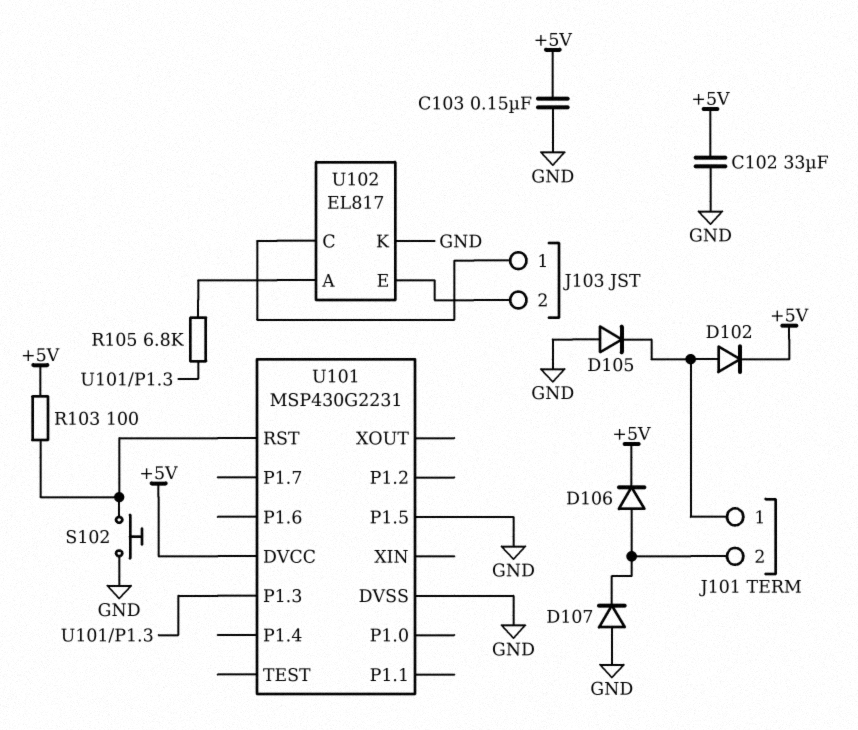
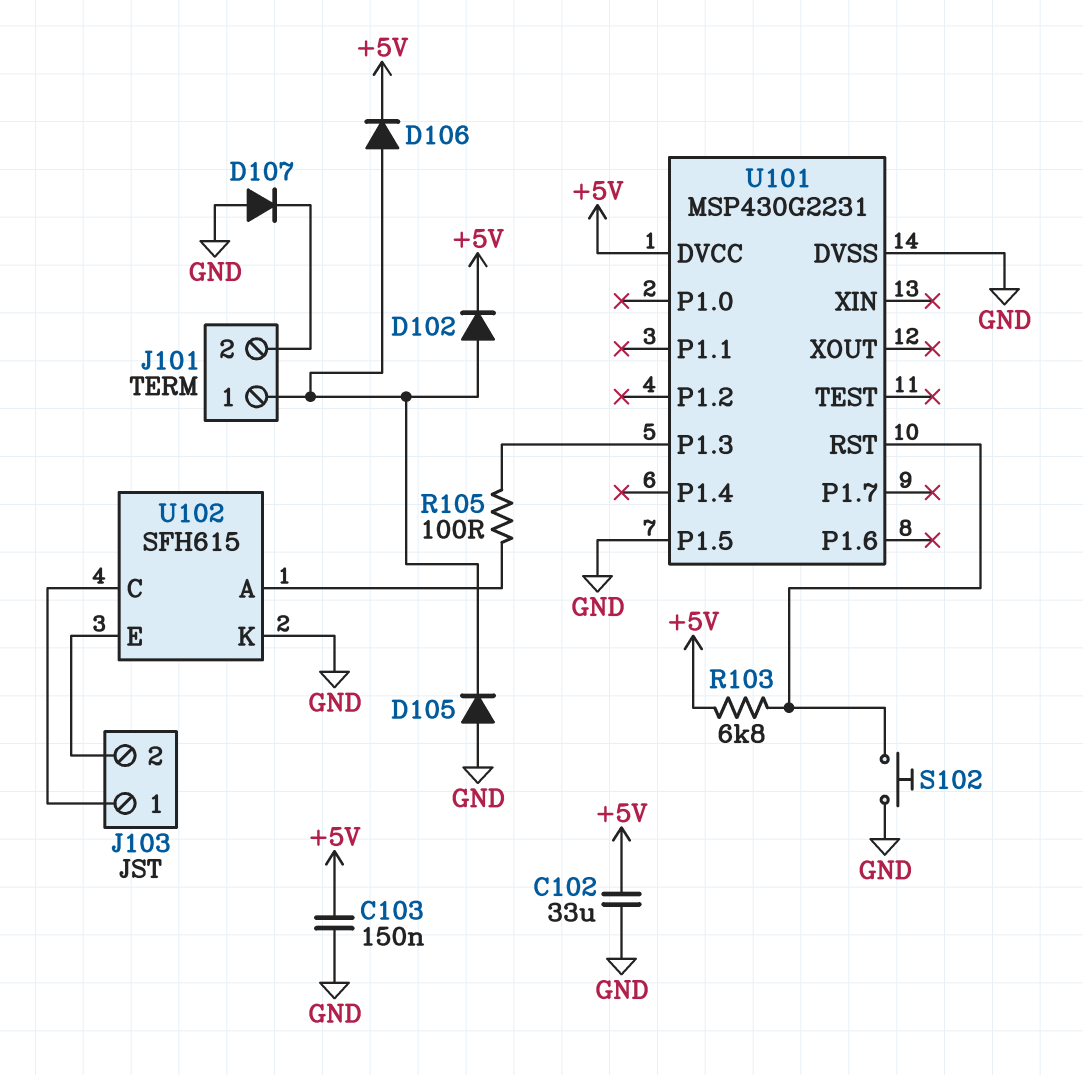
D106: diode (A J101/2, K +5V) -> diode (A J101/1, K +5V)
R103: 100 (+5V, U101/RST) -> 6.8k (+5V, U101/RST)
R105: 6.8k (U101/P1.3, U102/A) -> 100 (U101/P1.3, U102/A)
U102: EL817 -> SFH615

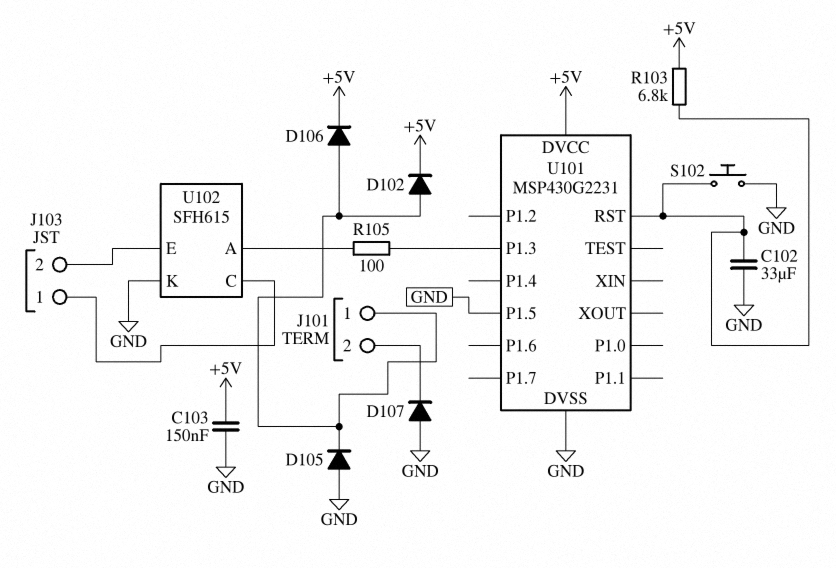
C102: 33uF (+5V, GND) -> 33uF (GND, U101/RST)

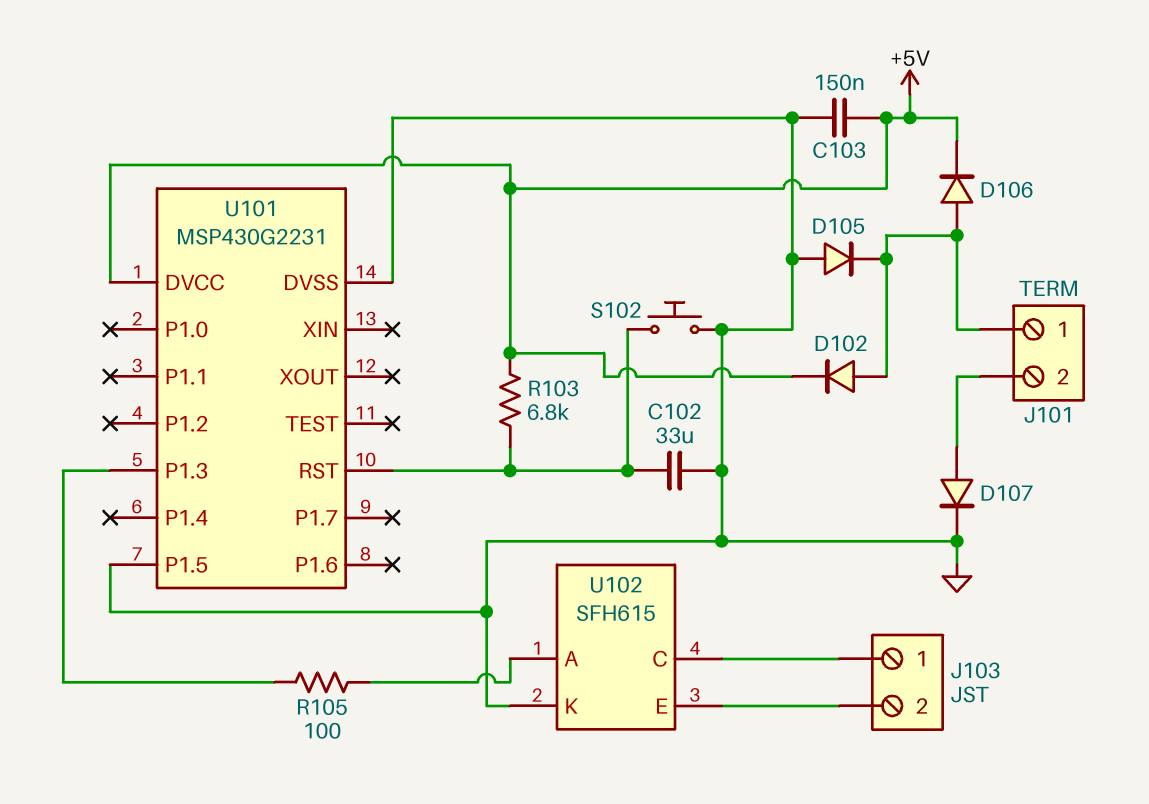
D107: diode (A GND, K J101/2) -> diode (A J101/2, K GND)

